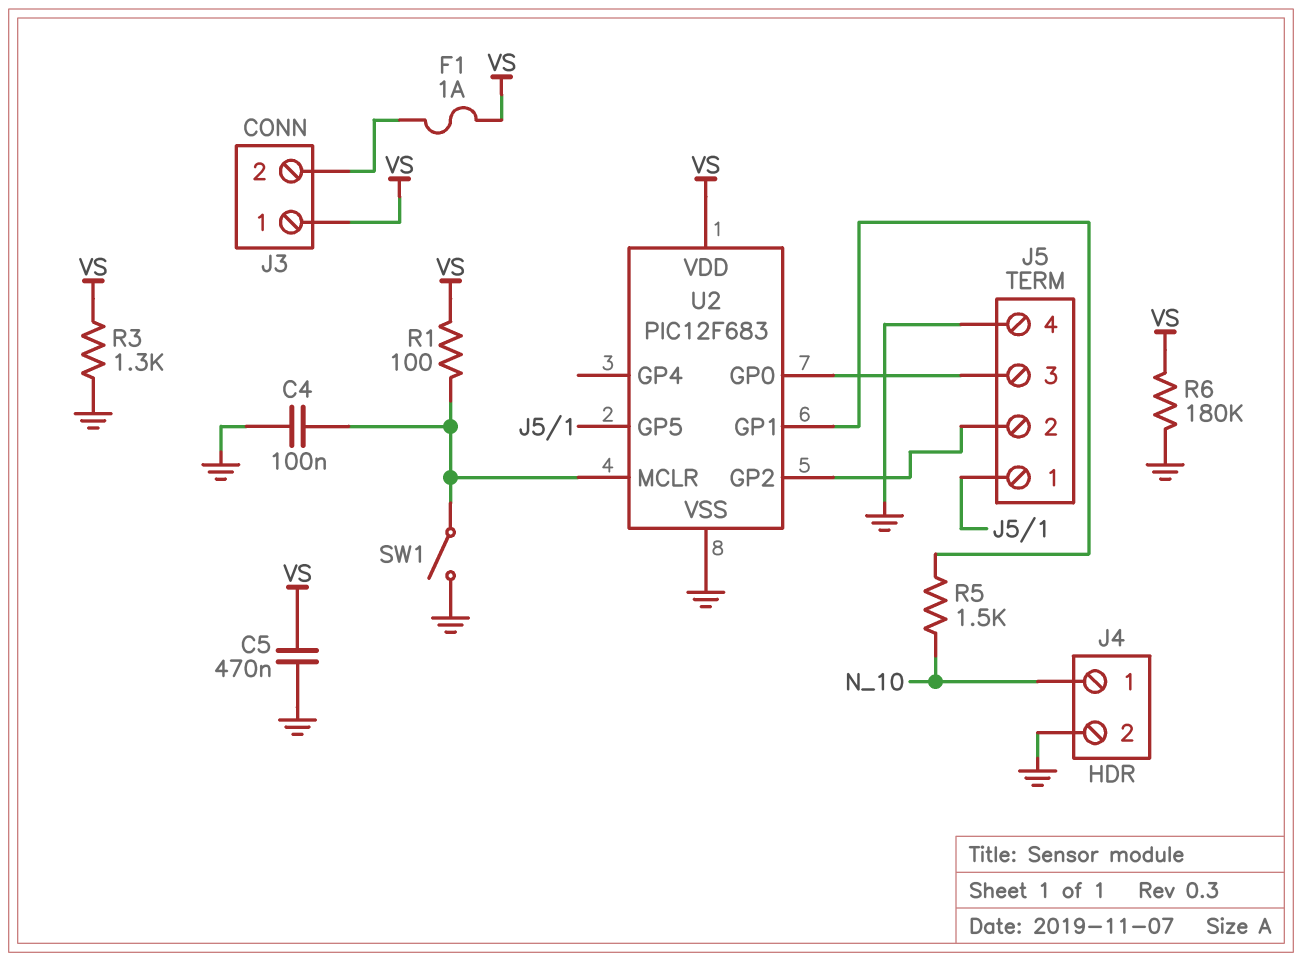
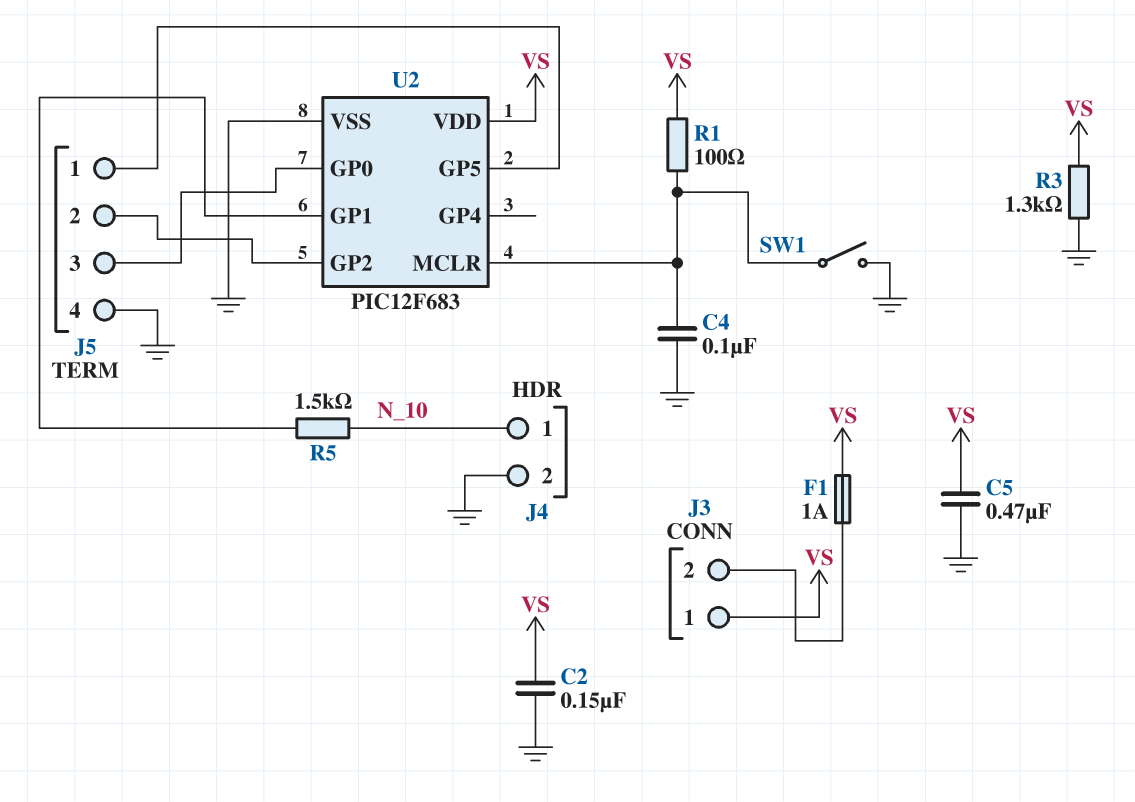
C2: none -> 150nF (GND, VS)
R6: 180k (GND, VS) -> none

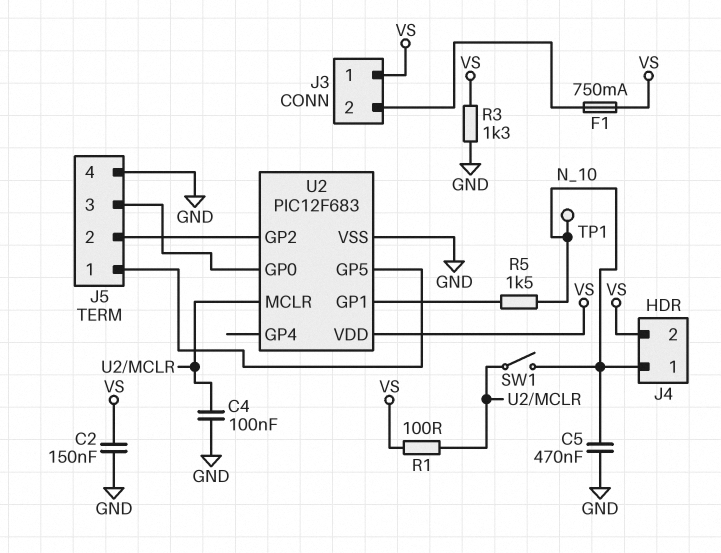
C5: 470nF (GND, VS) -> 470nF (GND, N_10)
F1: 1A (J3/2, VS) -> 750mA (J3/2, VS)
J4 pin 2: GND -> VS
SW1: switch (GND, U2/MCLR) -> switch (N_10, U2/MCLR)
TP1: none -> test point (N_10)

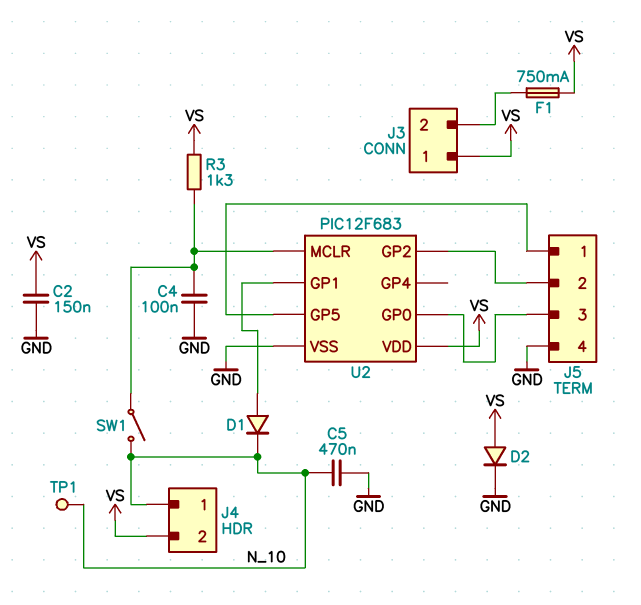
D1: none -> diode (A U2/GP1, K N_10)
D2: none -> diode (A VS, K GND)
R1: 100 (U2/MCLR, VS) -> none
R3: 1.3k (GND, VS) -> 1.3k (U2/MCLR, VS)
R5: 1.5k (N_10, U2/GP1) -> none

